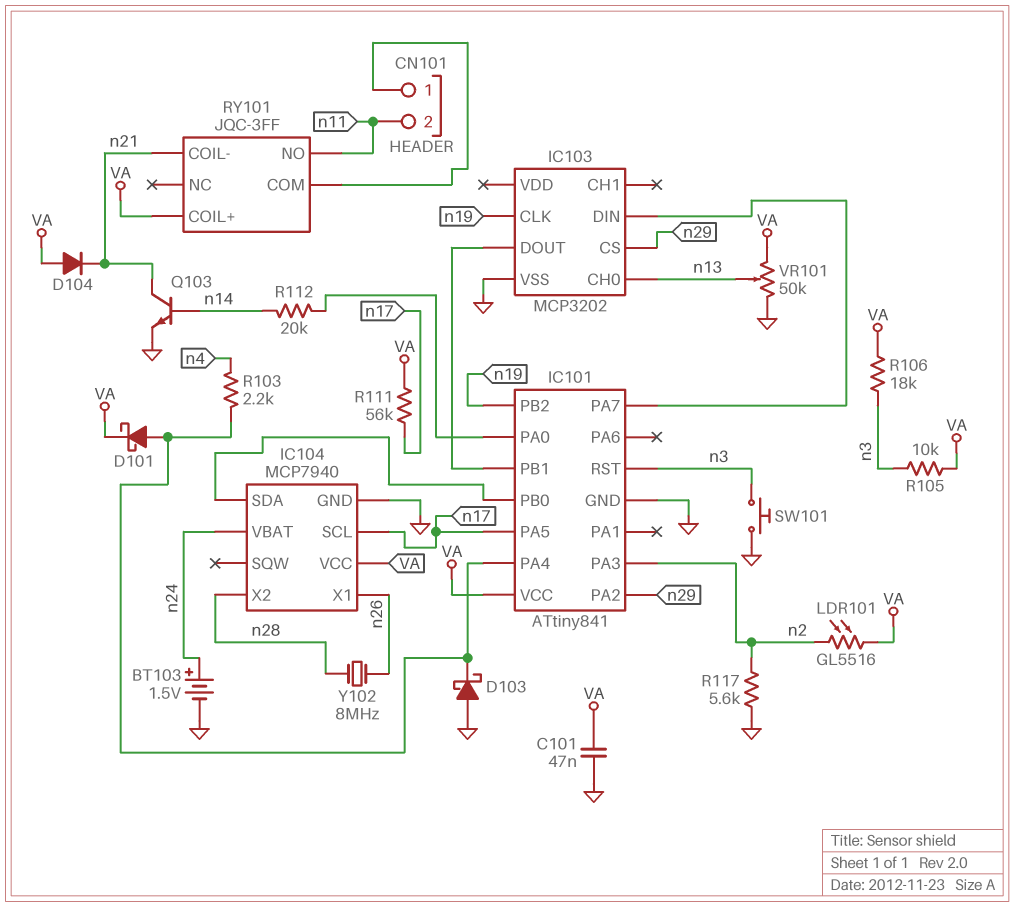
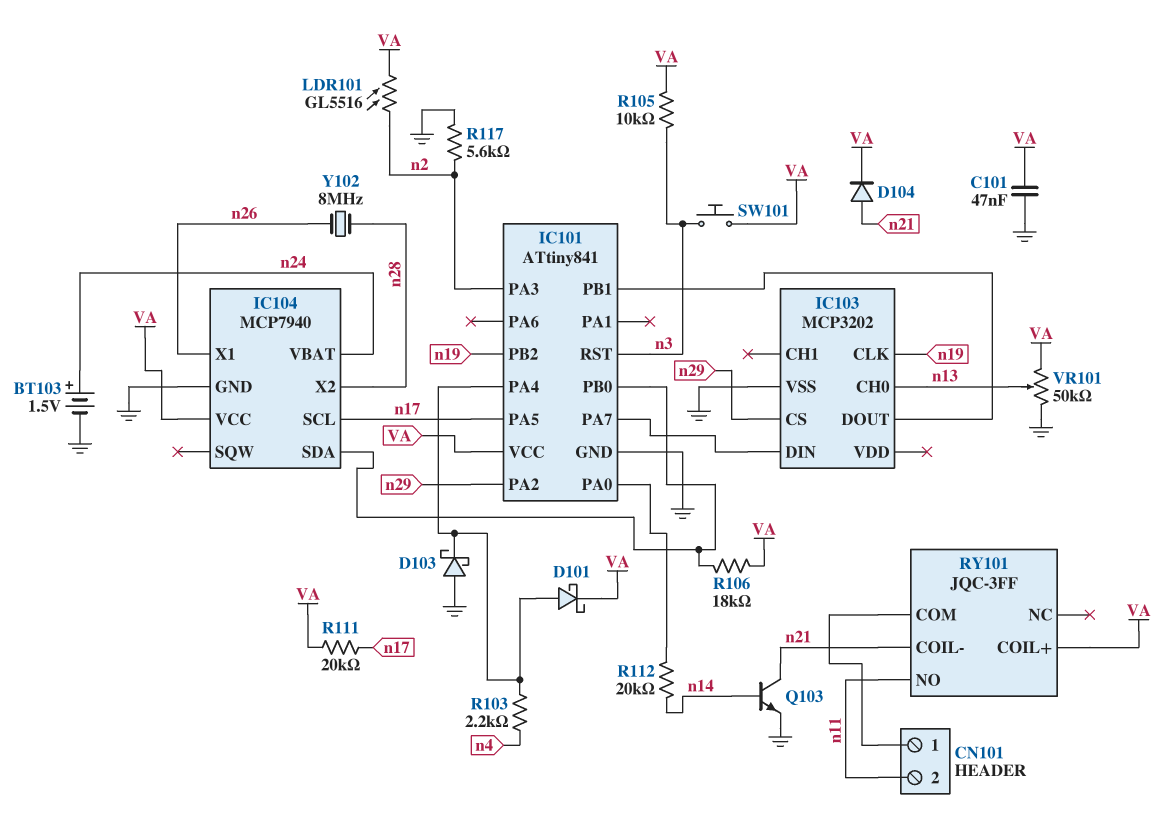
D104: diode (A VA, K n21) -> diode (A n21, K VA)
R106: 18k (VA, n3) -> 18k (IC101/PB0, VA)
R111: 56k (VA, n17) -> 20k (VA, n17)
SW101: button (GND, n3) -> button (VA, n3)

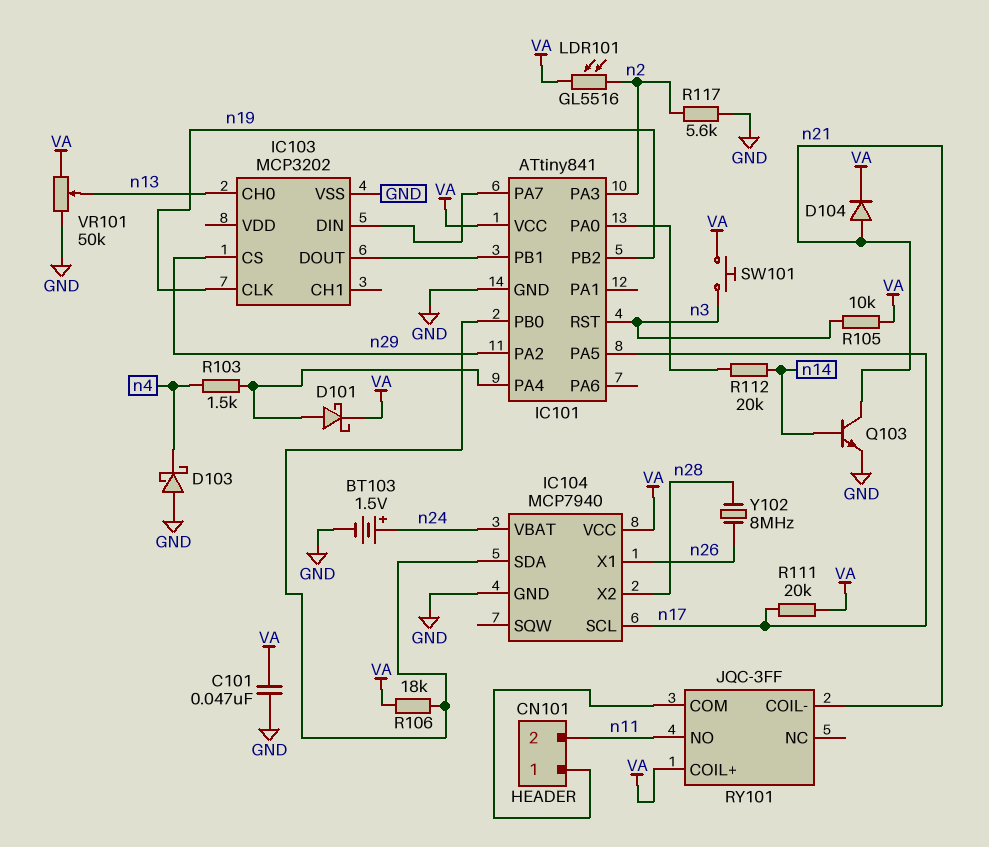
D103: schottky (A GND, K IC101/PA4) -> schottky (A GND, K n4)
R103: 2.2k (IC101/PA4, n4) -> 1.5k (IC101/PA4, n4)

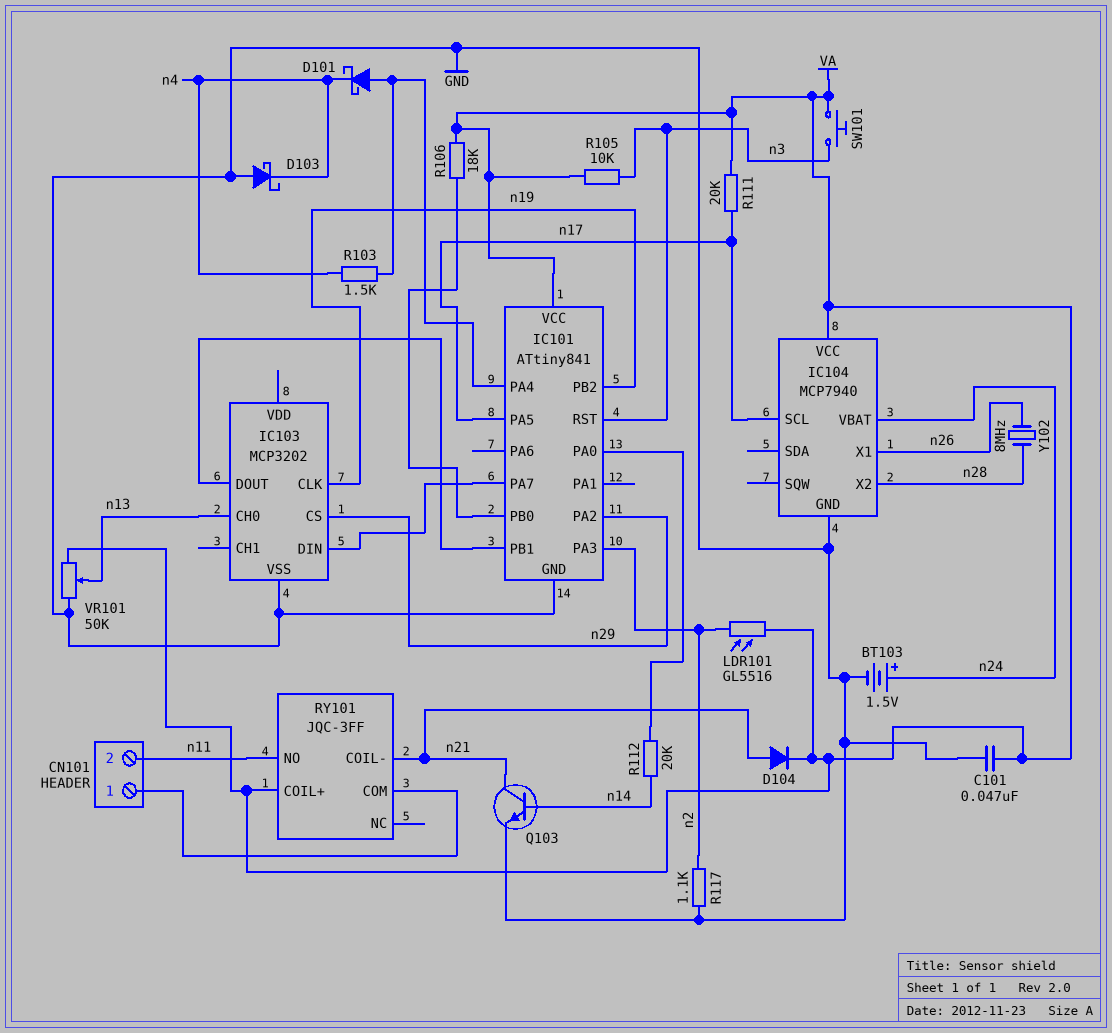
D101: schottky (A IC101/PA4, K VA) -> schottky (A IC101/PA4, K n4)
IC104 pin SDA: IC101/PB0 -> none
R117: 5.6k (GND, n2) -> 1.1k (GND, n2)

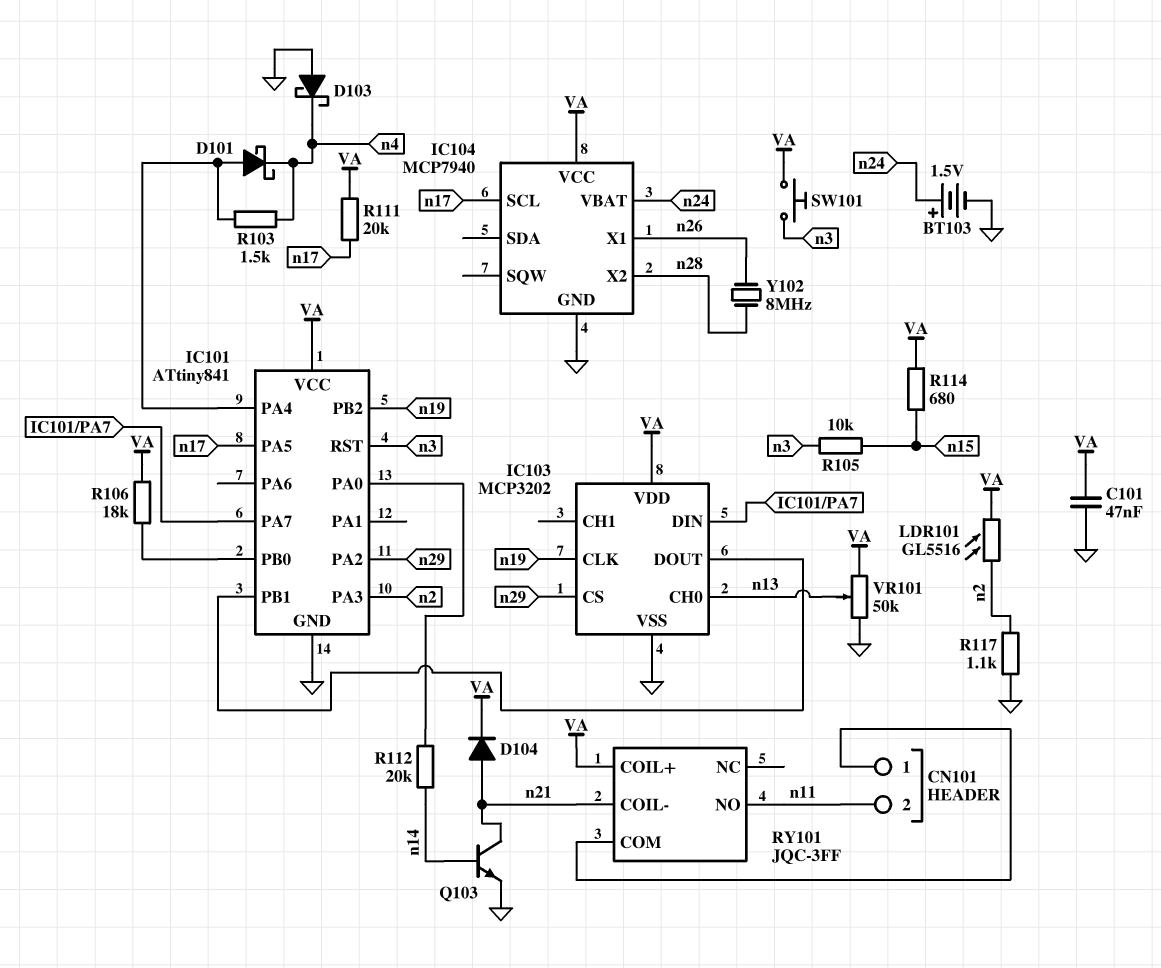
IC103 pin VDD: none -> VA
R105: 10k (VA, n3) -> 10k (n3, n15)
R114: none -> 680 (VA, n15)

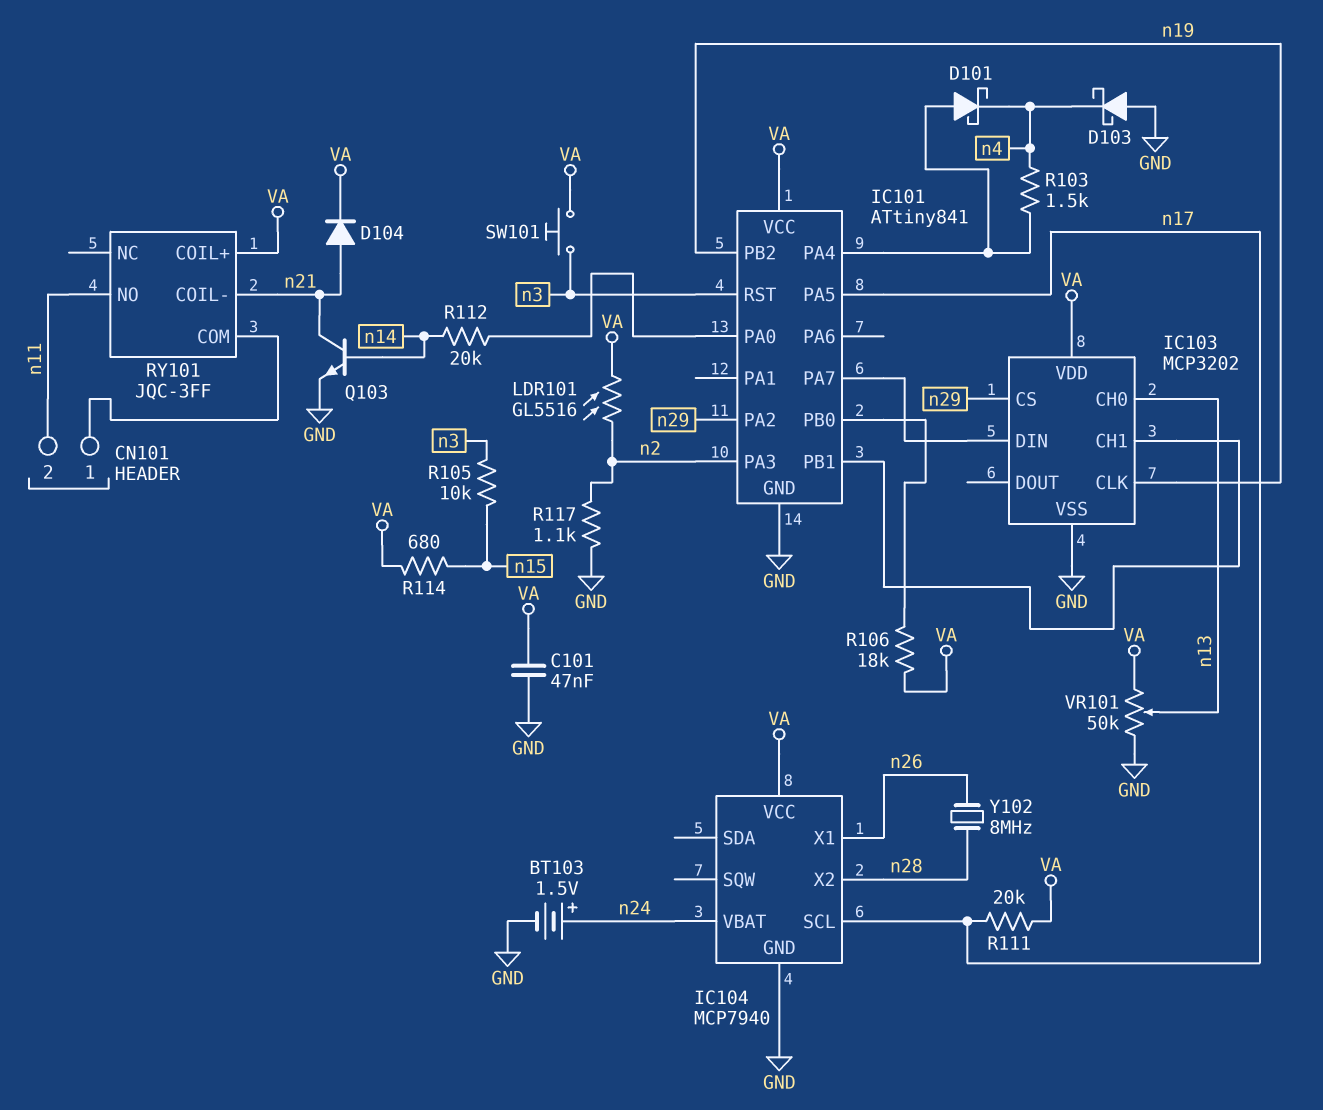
IC103 pin CH1: none -> IC101/PB1
IC103 pin DOUT: IC101/PB1 -> none

